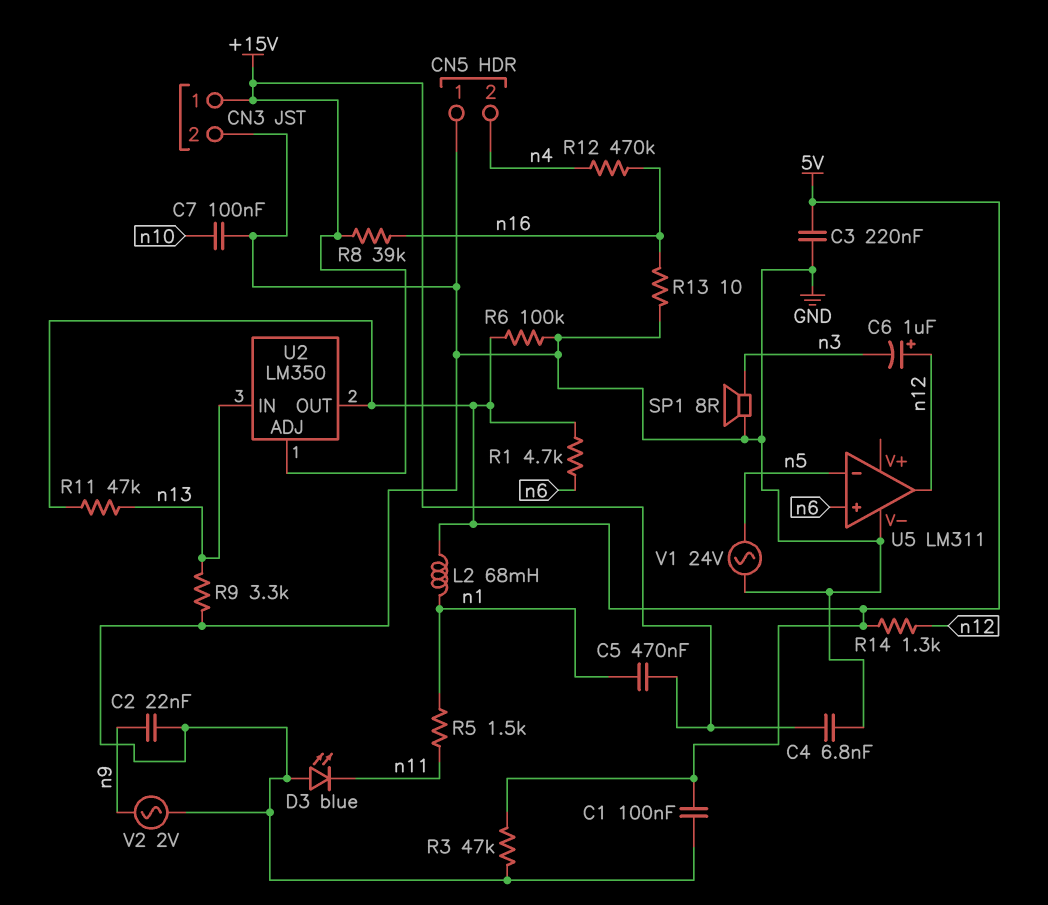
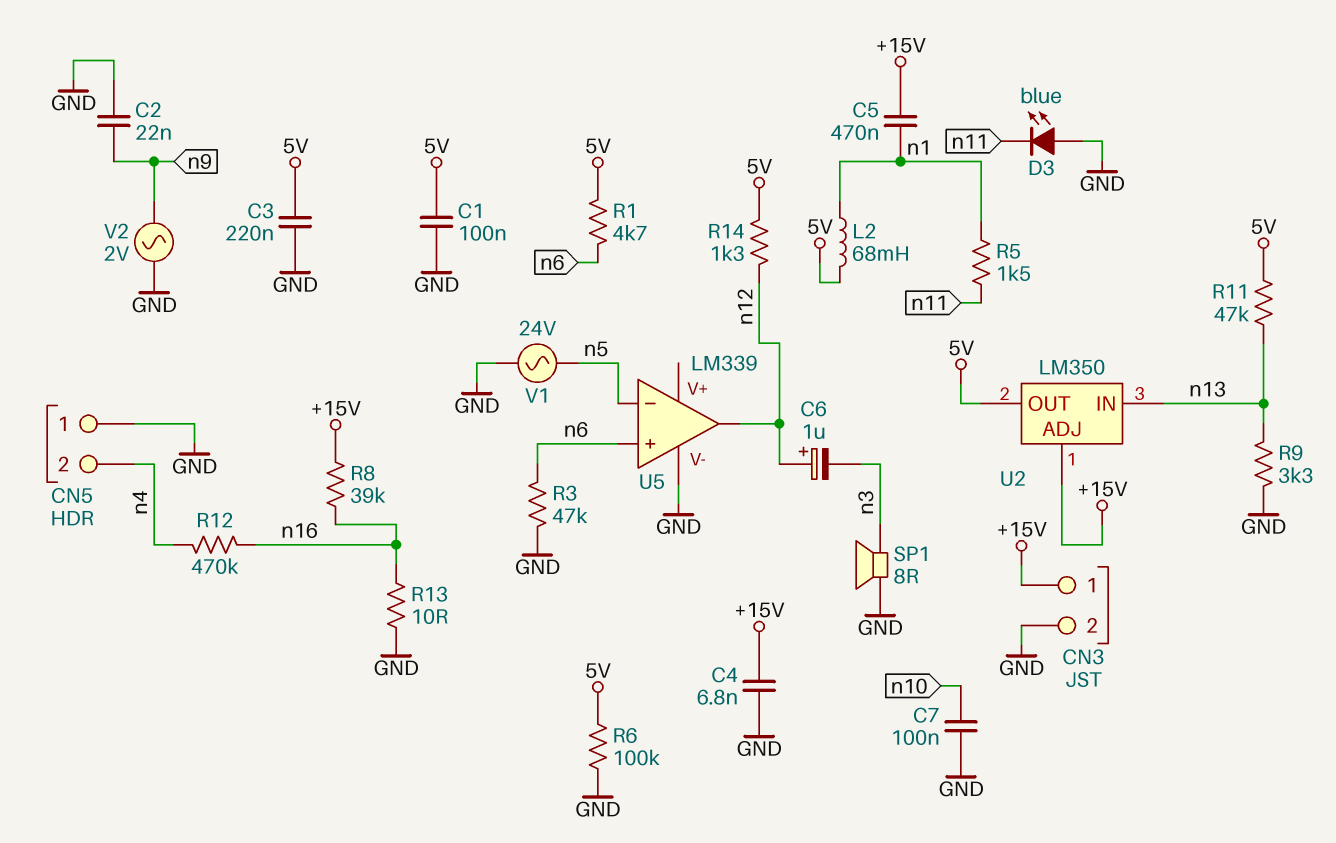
R3: 47k (5V, GND) -> 47k (GND, n6)
U5: LM311 -> LM339

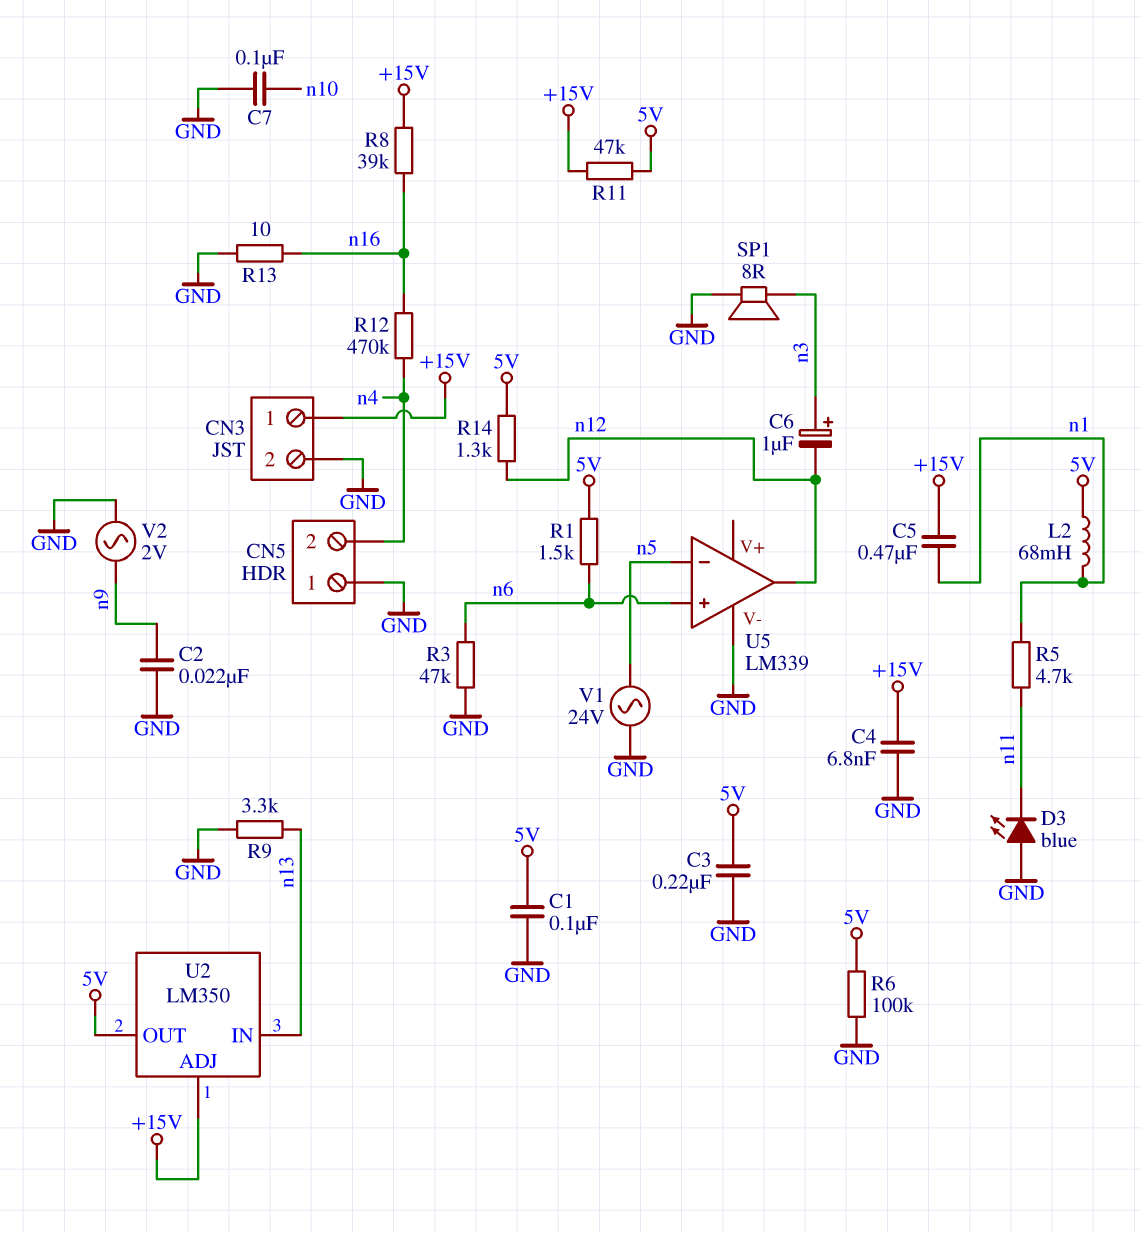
C6: 1uF (plus n12, minus n3) -> 1uF (plus n3, minus n12)
R1: 4.7k (5V, n6) -> 1.5k (5V, n6)
R5: 1.5k (n1, n11) -> 4.7k (n1, n11)
R11: 47k (5V, n13) -> 47k (+15V, 5V)

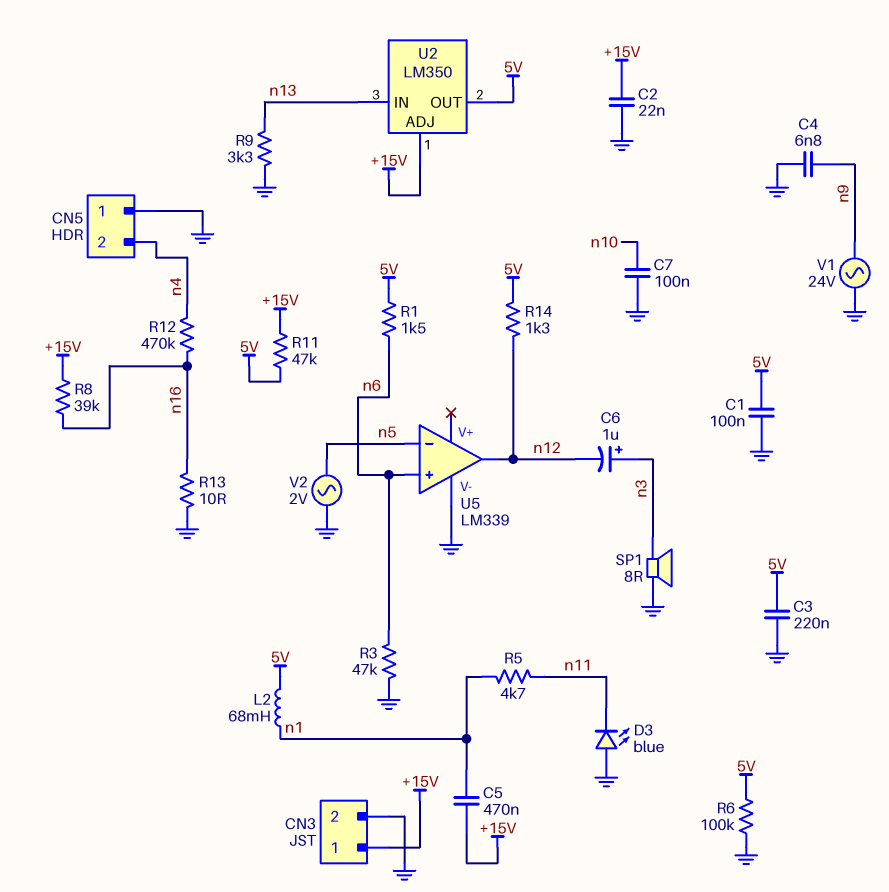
C2: 22nF (GND, n9) -> 22nF (+15V, GND)
C4: 6.8nF (+15V, GND) -> 6.8nF (GND, n9)
V1: AC 24V (GND, n5) -> AC 24V (GND, n9)
V2: AC 2V (GND, n9) -> AC 2V (GND, n5)

